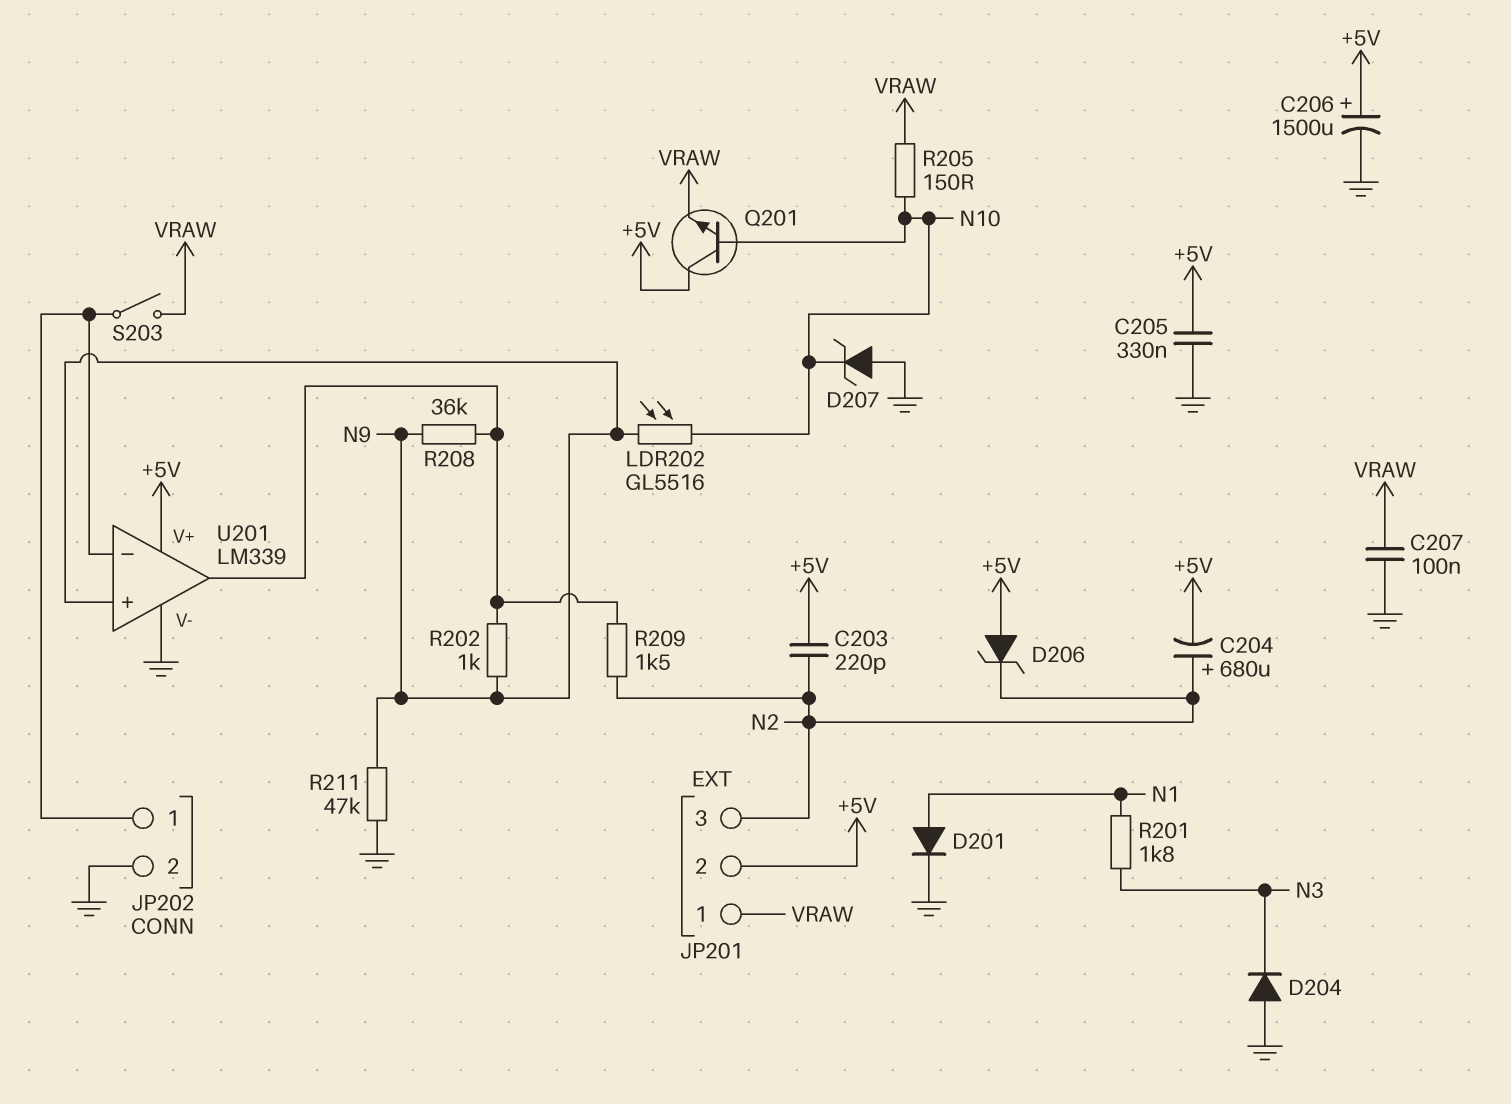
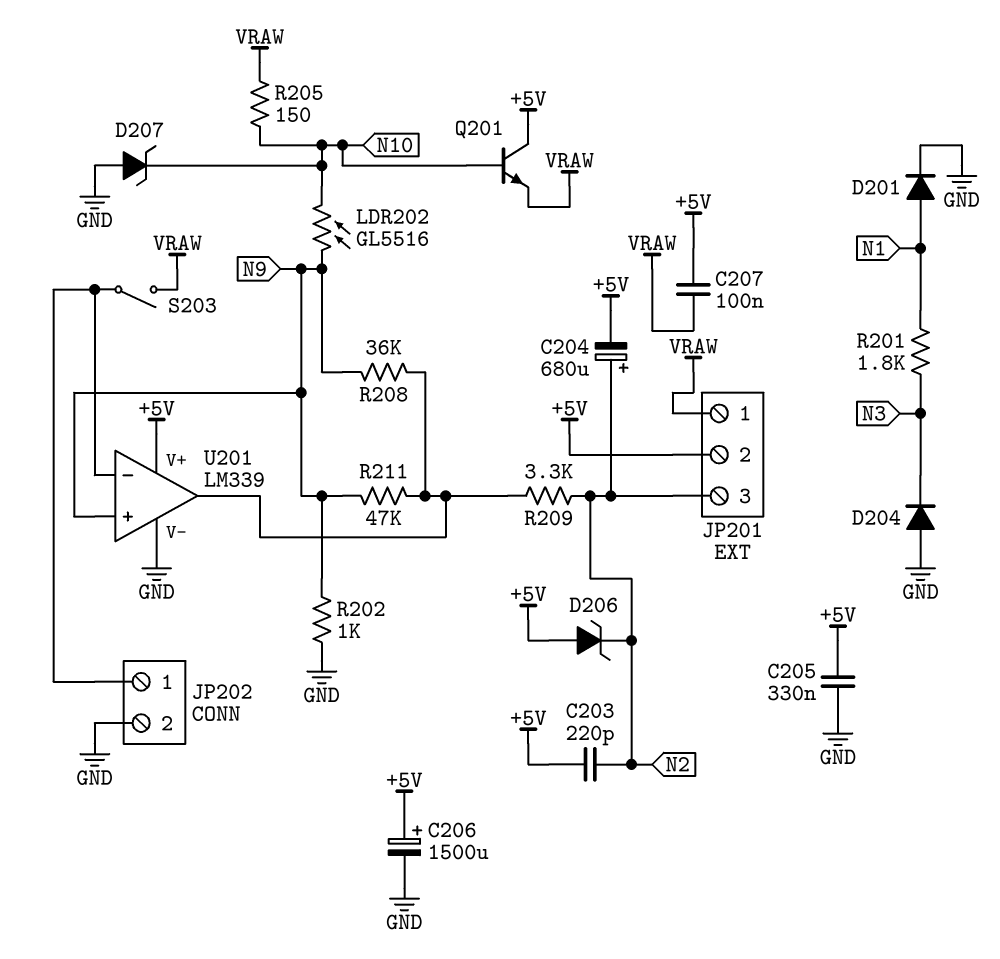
C207: 100nF (GND, VRAW) -> 100nF (+5V, VRAW)
R202: 1k (N9, U201/out) -> 1k (GND, N9)
R209: 1.5k (N2, U201/out) -> 3.3k (N2, U201/out)
R211: 47k (GND, N9) -> 47k (N9, U201/out)

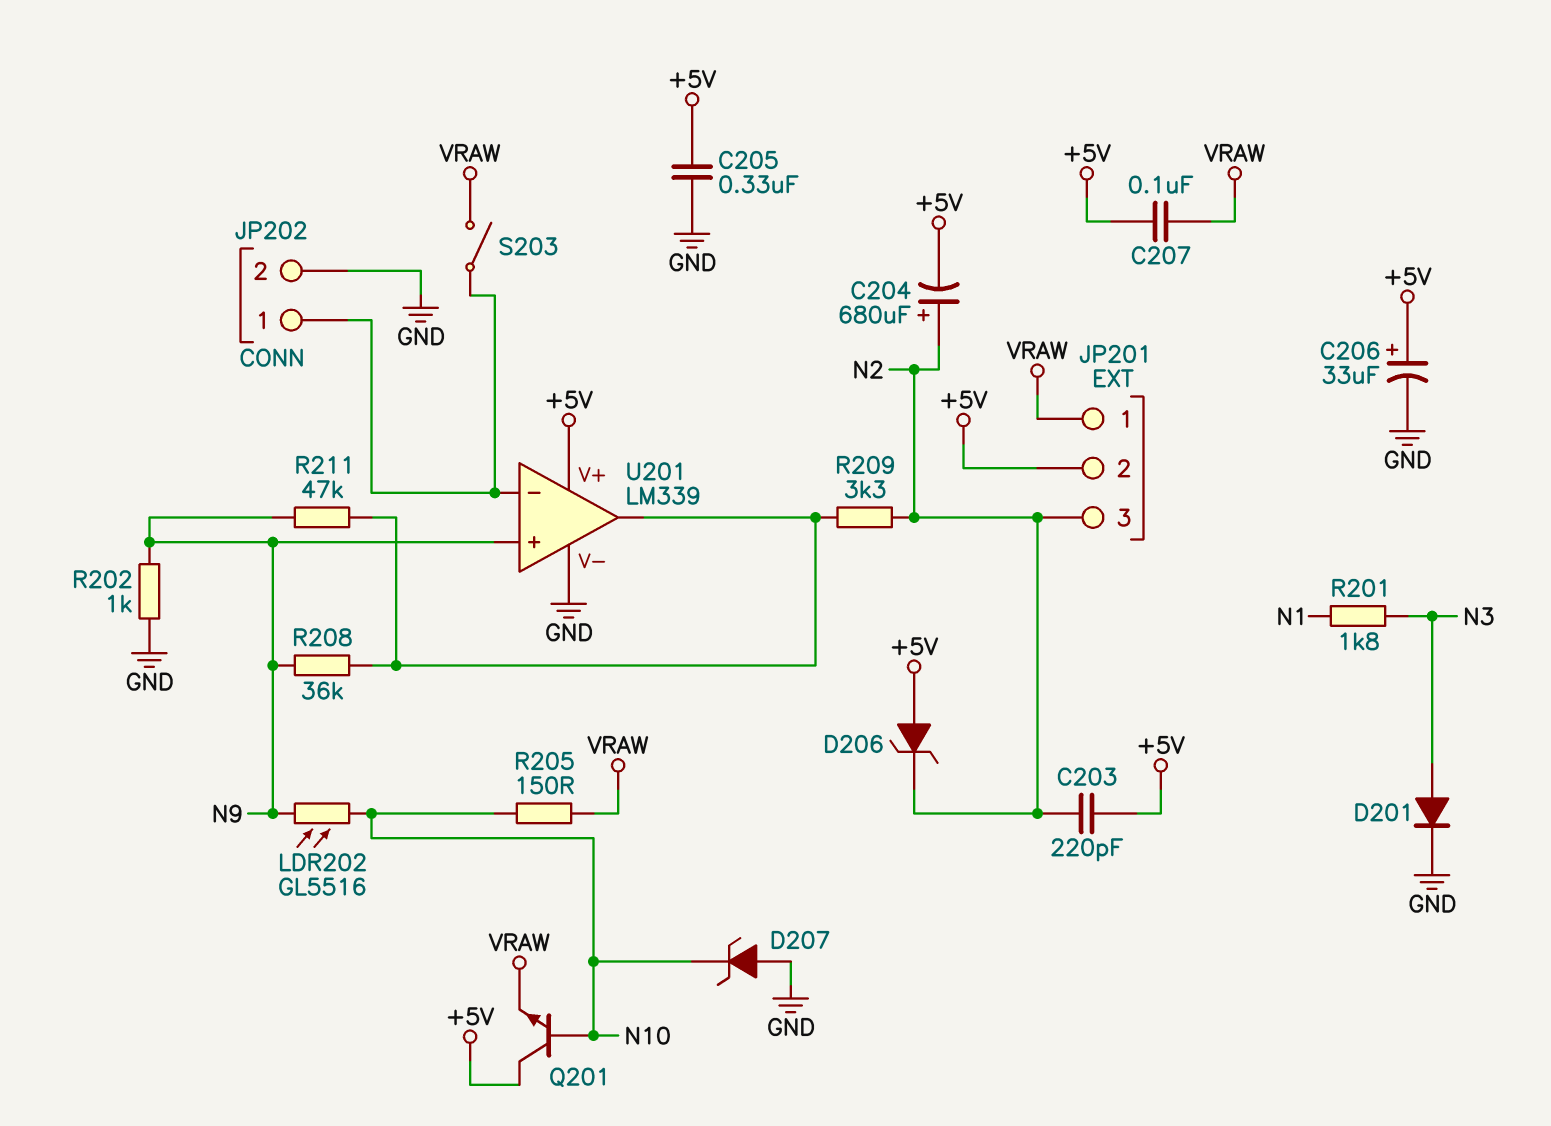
C206: 1500uF (plus +5V, minus GND) -> 33uF (plus +5V, minus GND)
D201: diode (A N1, K GND) -> diode (A N3, K GND)
D204: diode (A GND, K N3) -> none

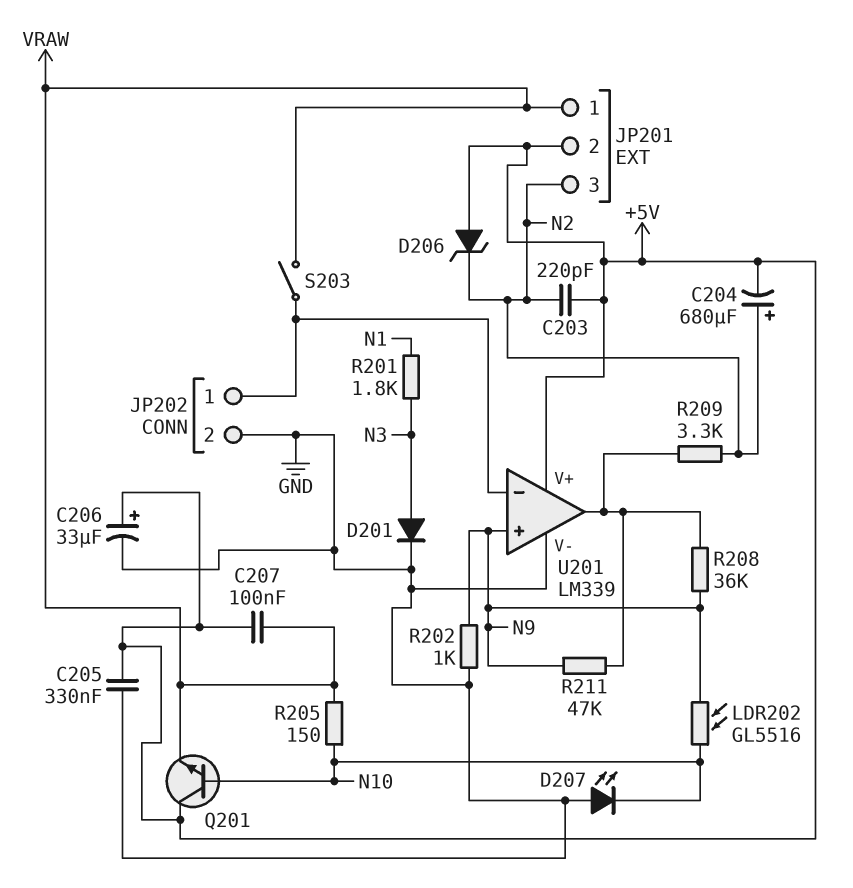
D207: zener (A GND, K N10) -> LED (A GND, K N10)

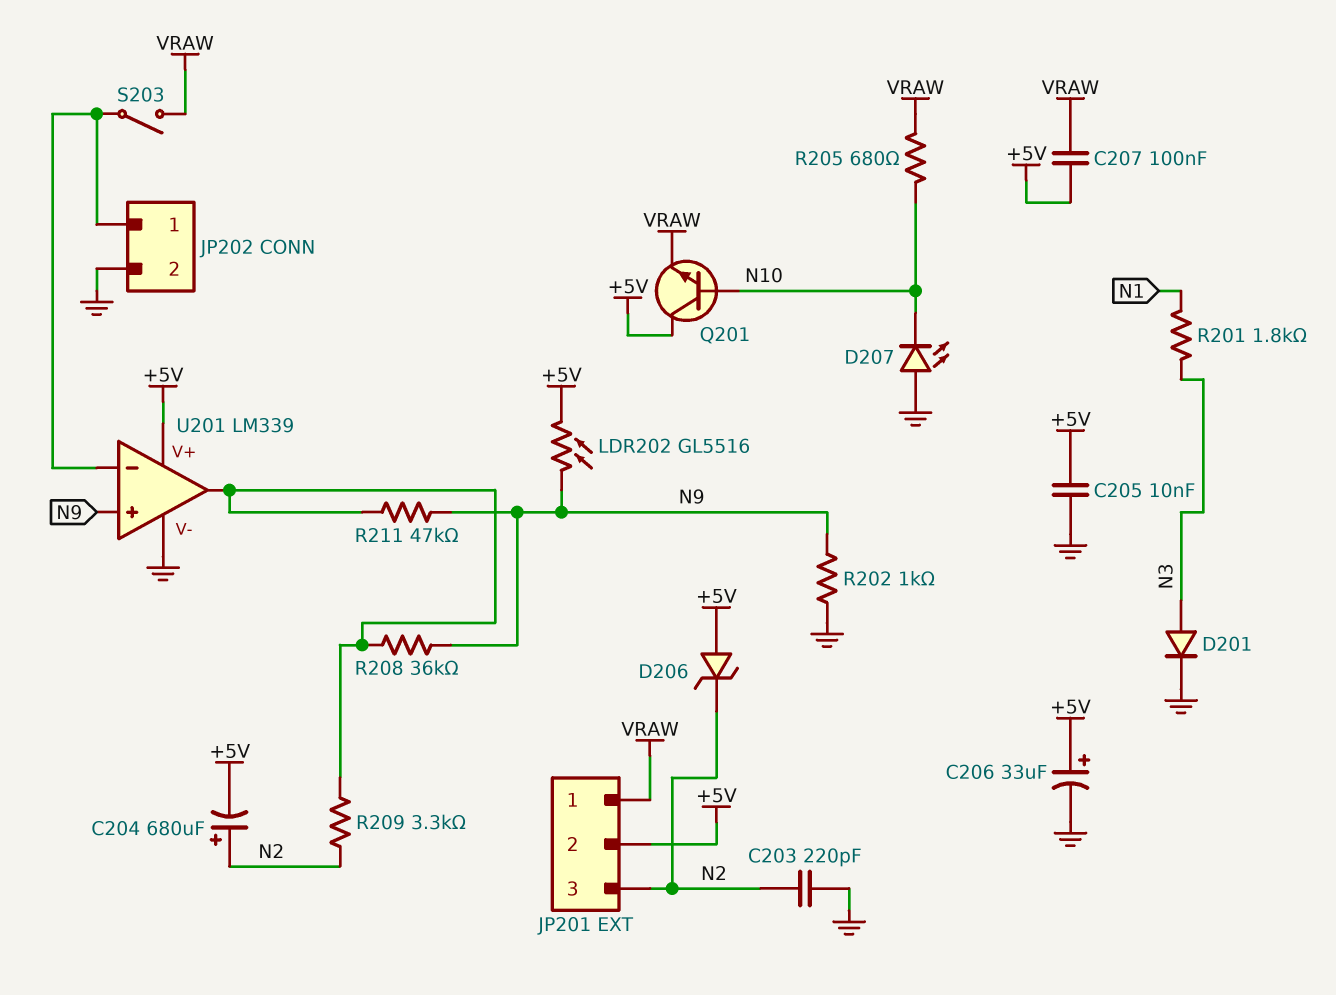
C203: 220pF (+5V, N2) -> 220pF (GND, N2)
C205: 330nF (+5V, GND) -> 10nF (+5V, GND)
LDR202: GL5516 (N9, N10) -> GL5516 (+5V, N9)
R205: 150 (N10, VRAW) -> 680 (N10, VRAW)

